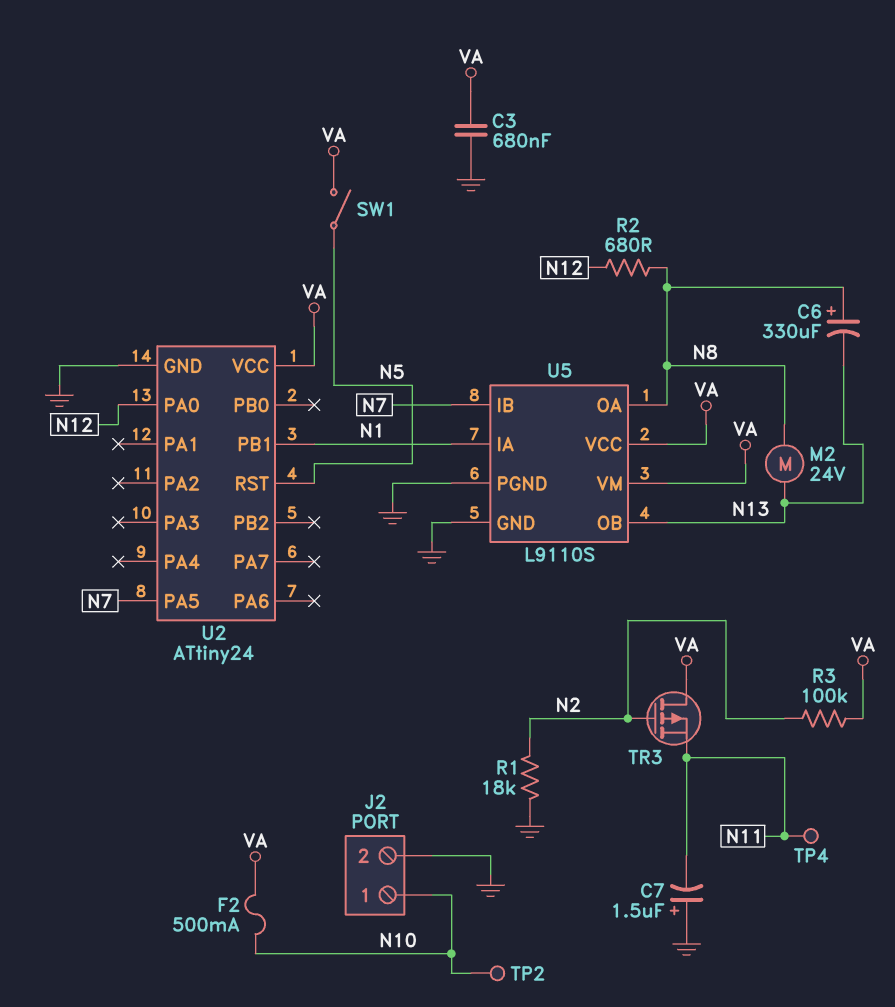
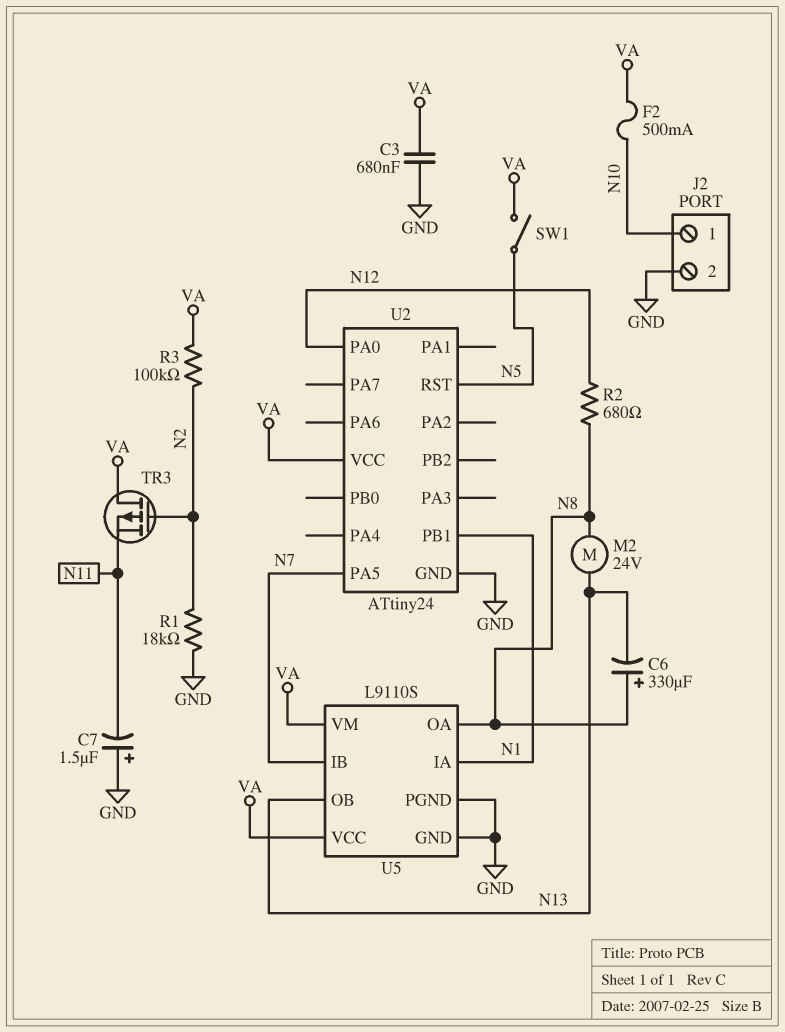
TP2: test point (N10) -> none
TP4: test point (N11) -> none

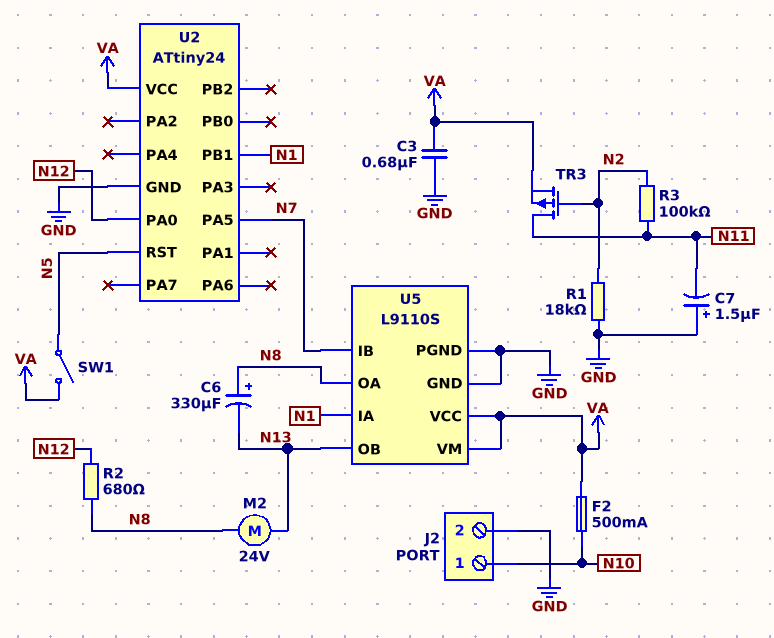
R3: 100k (N2, VA) -> 100k (N2, N11)
TR3: PMOS (G N2, D VA, S N11) -> PMOS (G N2, D N11, S VA)

